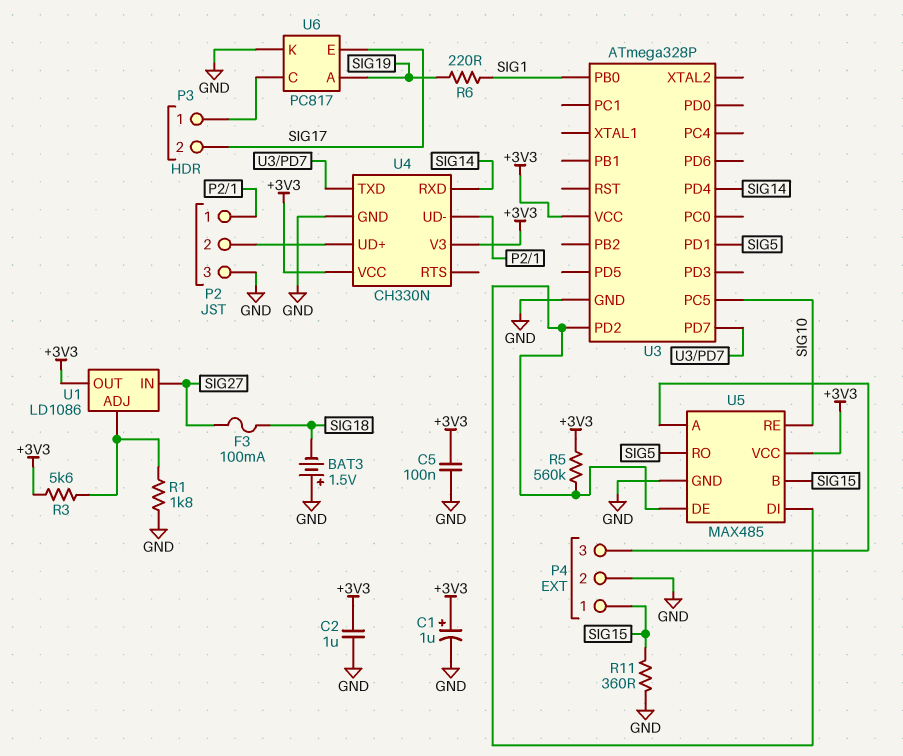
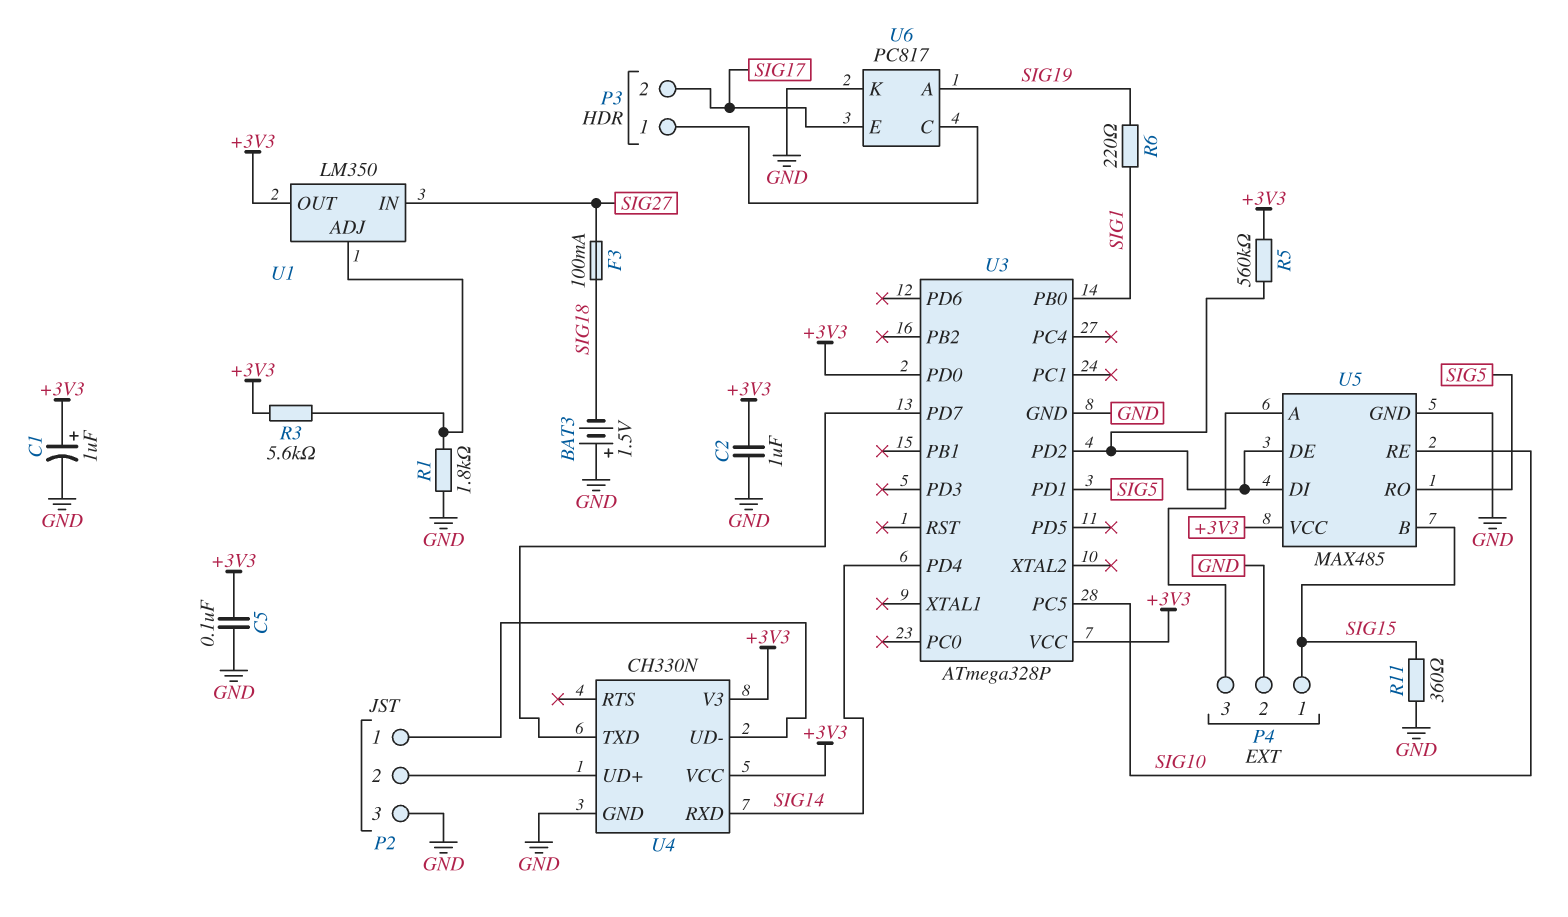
U1: LD1086 -> LM350
U3 pin PD0: none -> +3V3

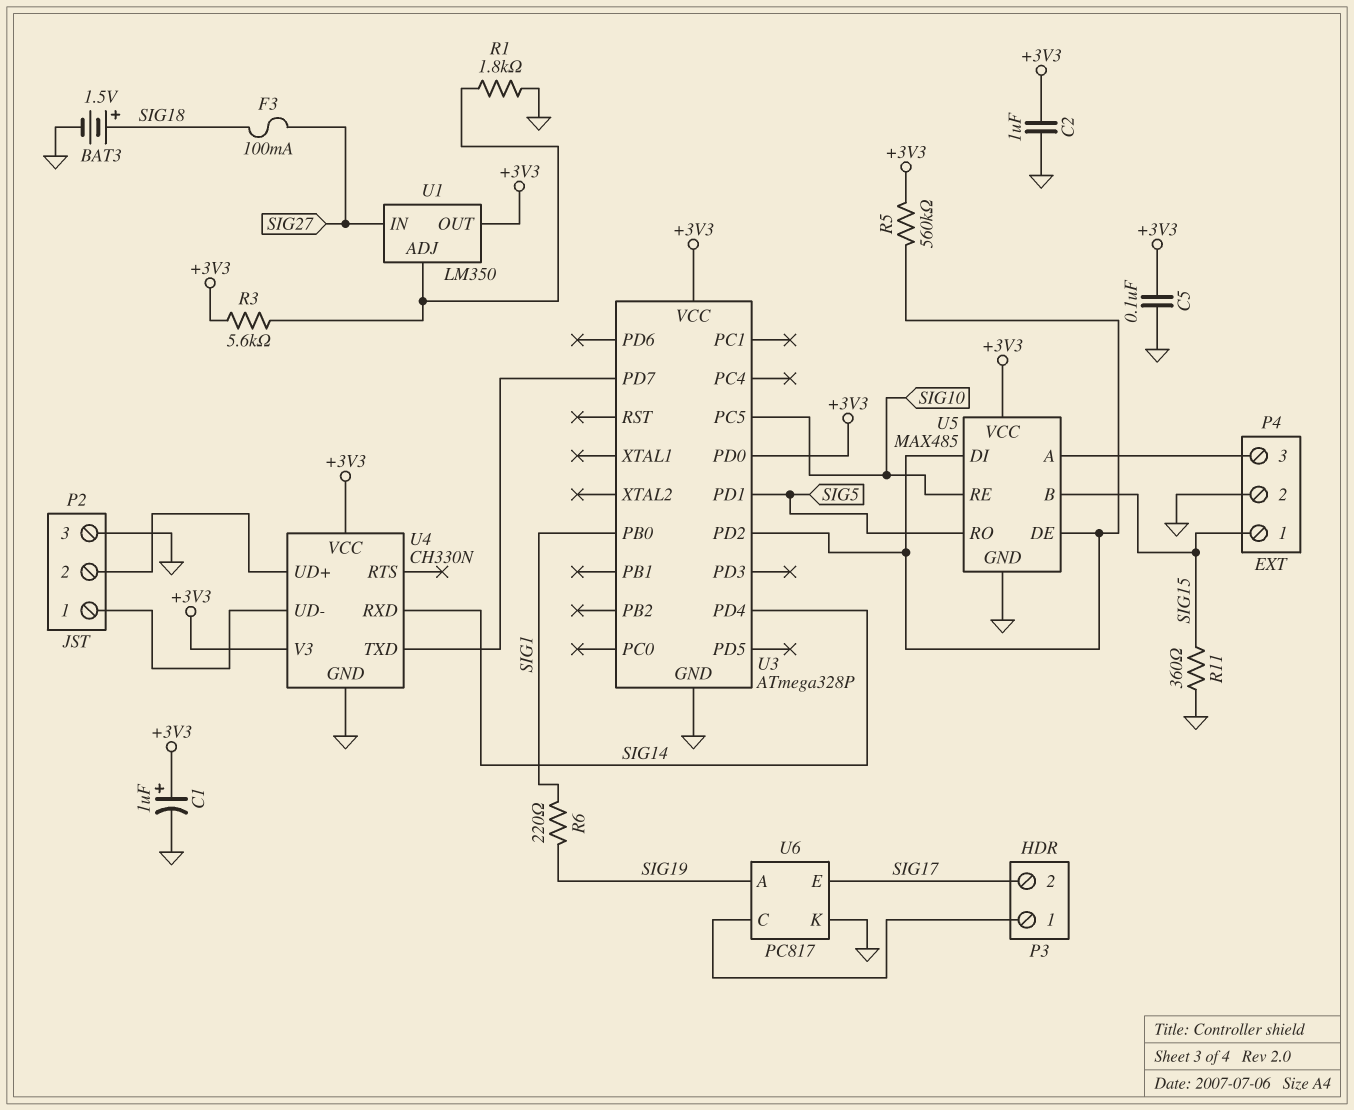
BAT3: 1.5V (plus GND, minus SIG18) -> 1.5V (plus SIG18, minus GND)

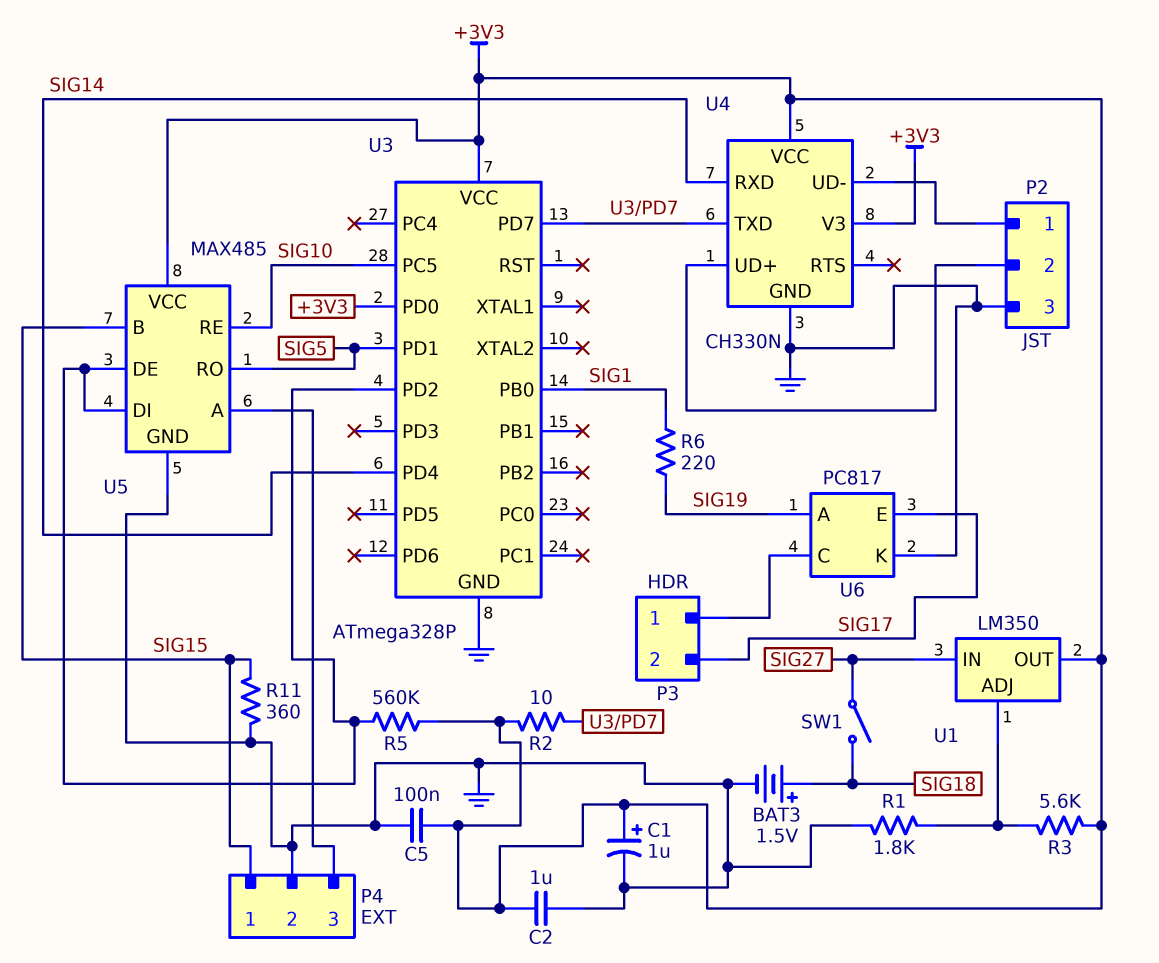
F3: 100mA (SIG18, SIG27) -> none
R2: none -> 10 (+3V3, U3/PD7)
SW1: none -> switch (SIG18, SIG27)

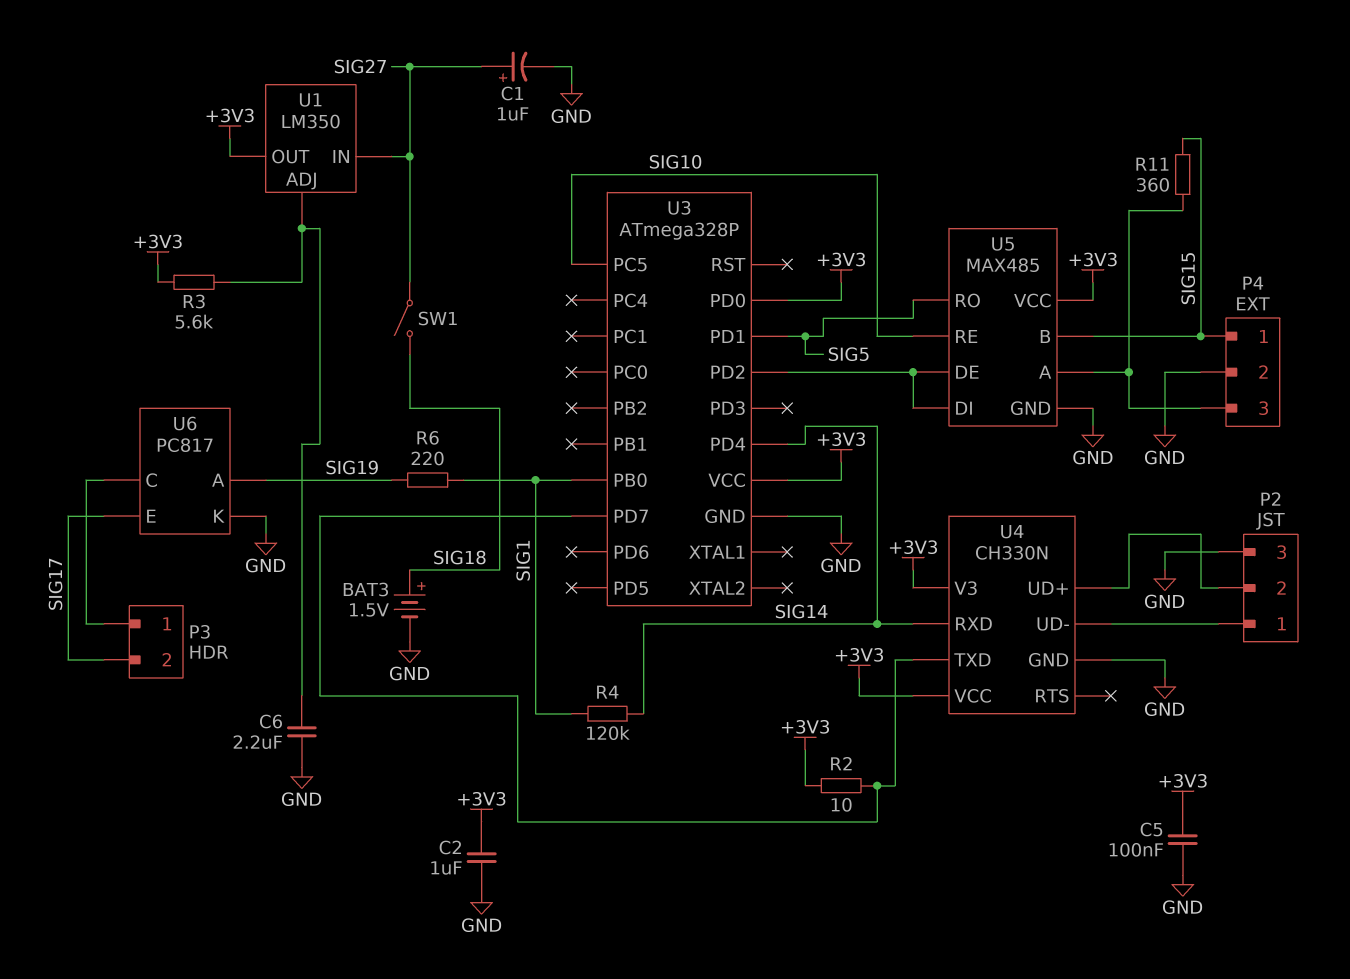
C1: 1uF (plus +3V3, minus GND) -> 1uF (plus SIG27, minus GND)
C6: none -> 2.2uF (GND, U1/ADJ)
R1: 1.8k (GND, U1/ADJ) -> none
R4: none -> 120k (SIG1, SIG14)
R5: 560k (+3V3, U3/PD2) -> none
R11: 360 (GND, SIG15) -> 360 (P4/3, SIG15)

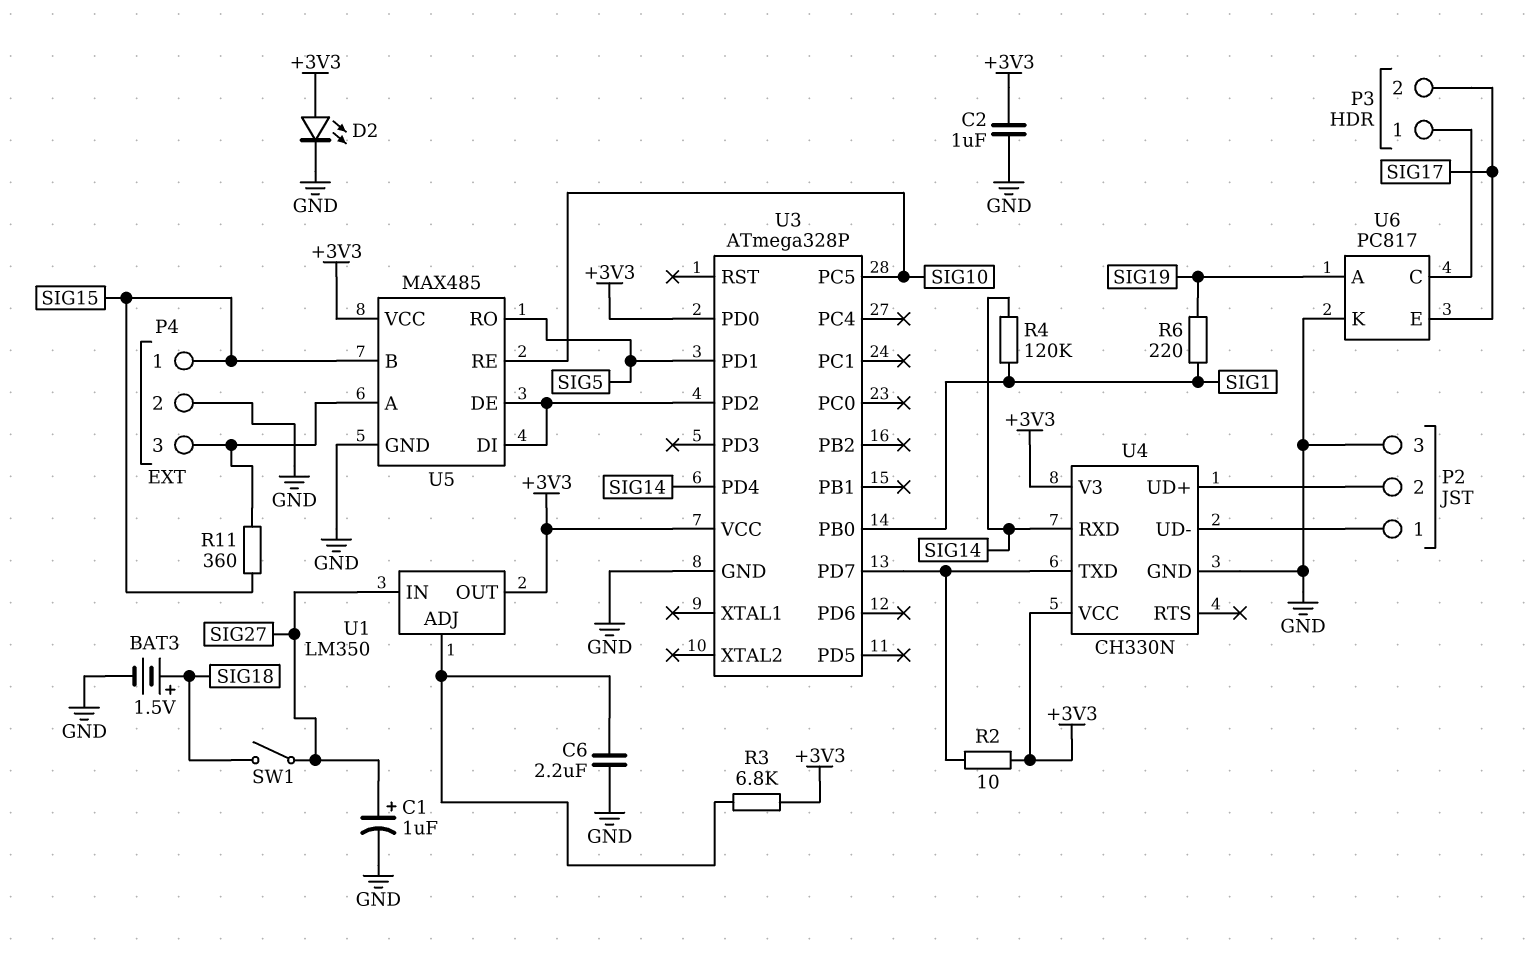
C5: 100nF (+3V3, GND) -> none
D2: none -> LED (A +3V3, K GND)
R3: 5.6k (+3V3, U1/ADJ) -> 6.8k (+3V3, U1/ADJ)

